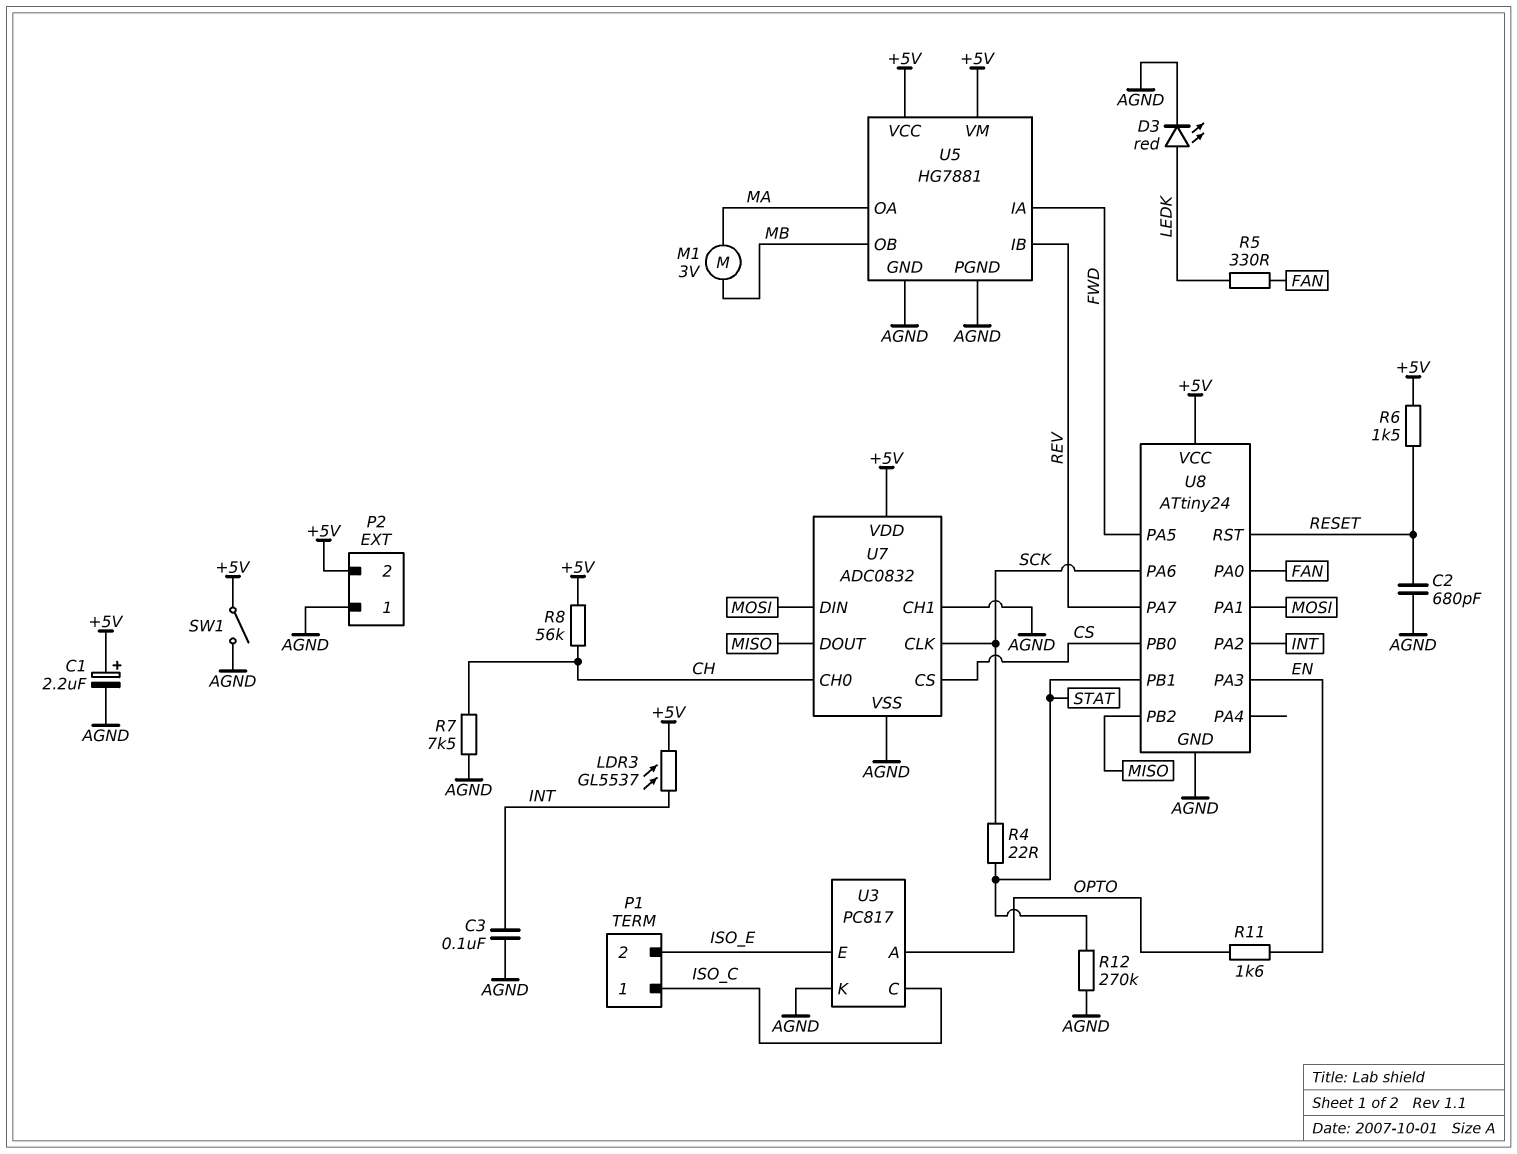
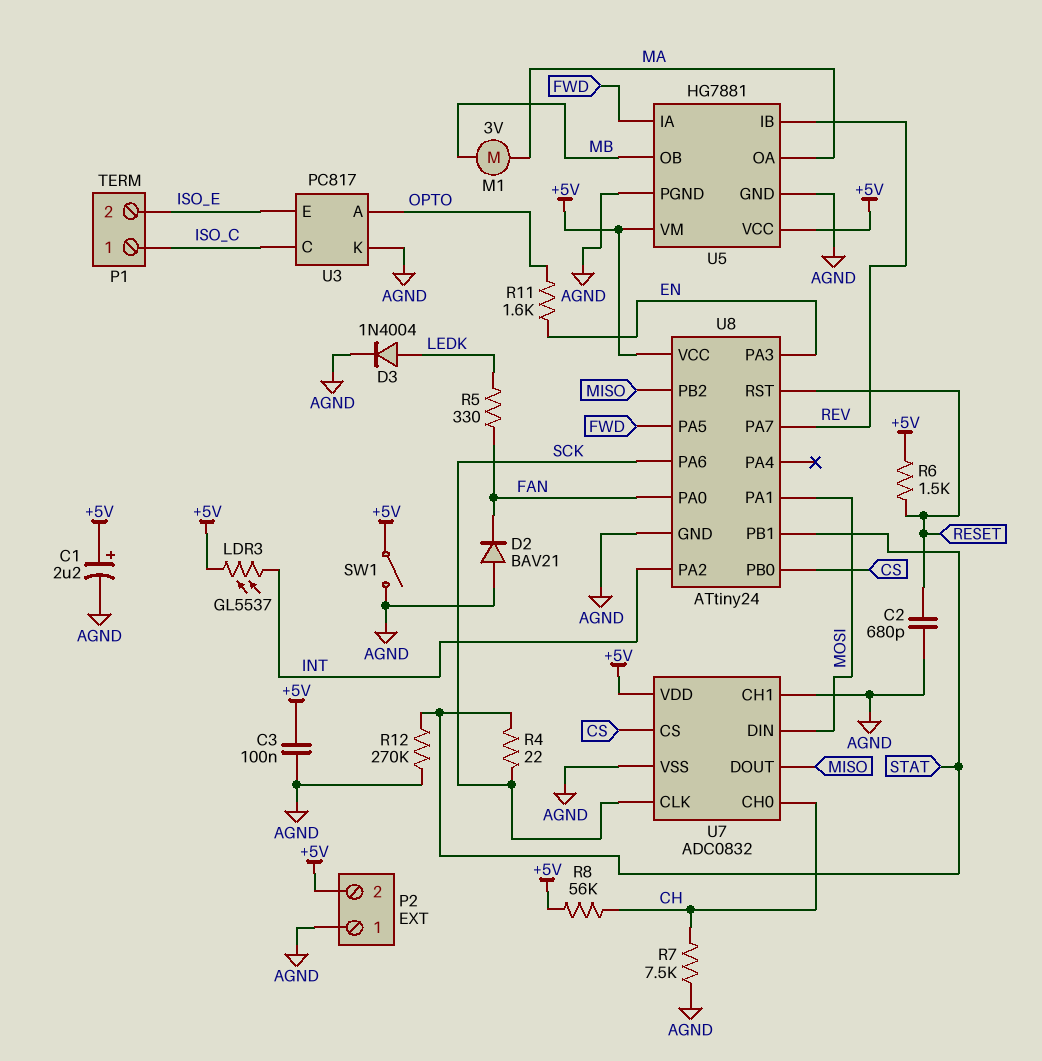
C3: 100nF (AGND, INT) -> 100nF (+5V, AGND)
D2: none -> diode BAV21 (A AGND, K FAN)
D3: LED red (A LEDK, K AGND) -> diode 1N4004 (A LEDK, K AGND)

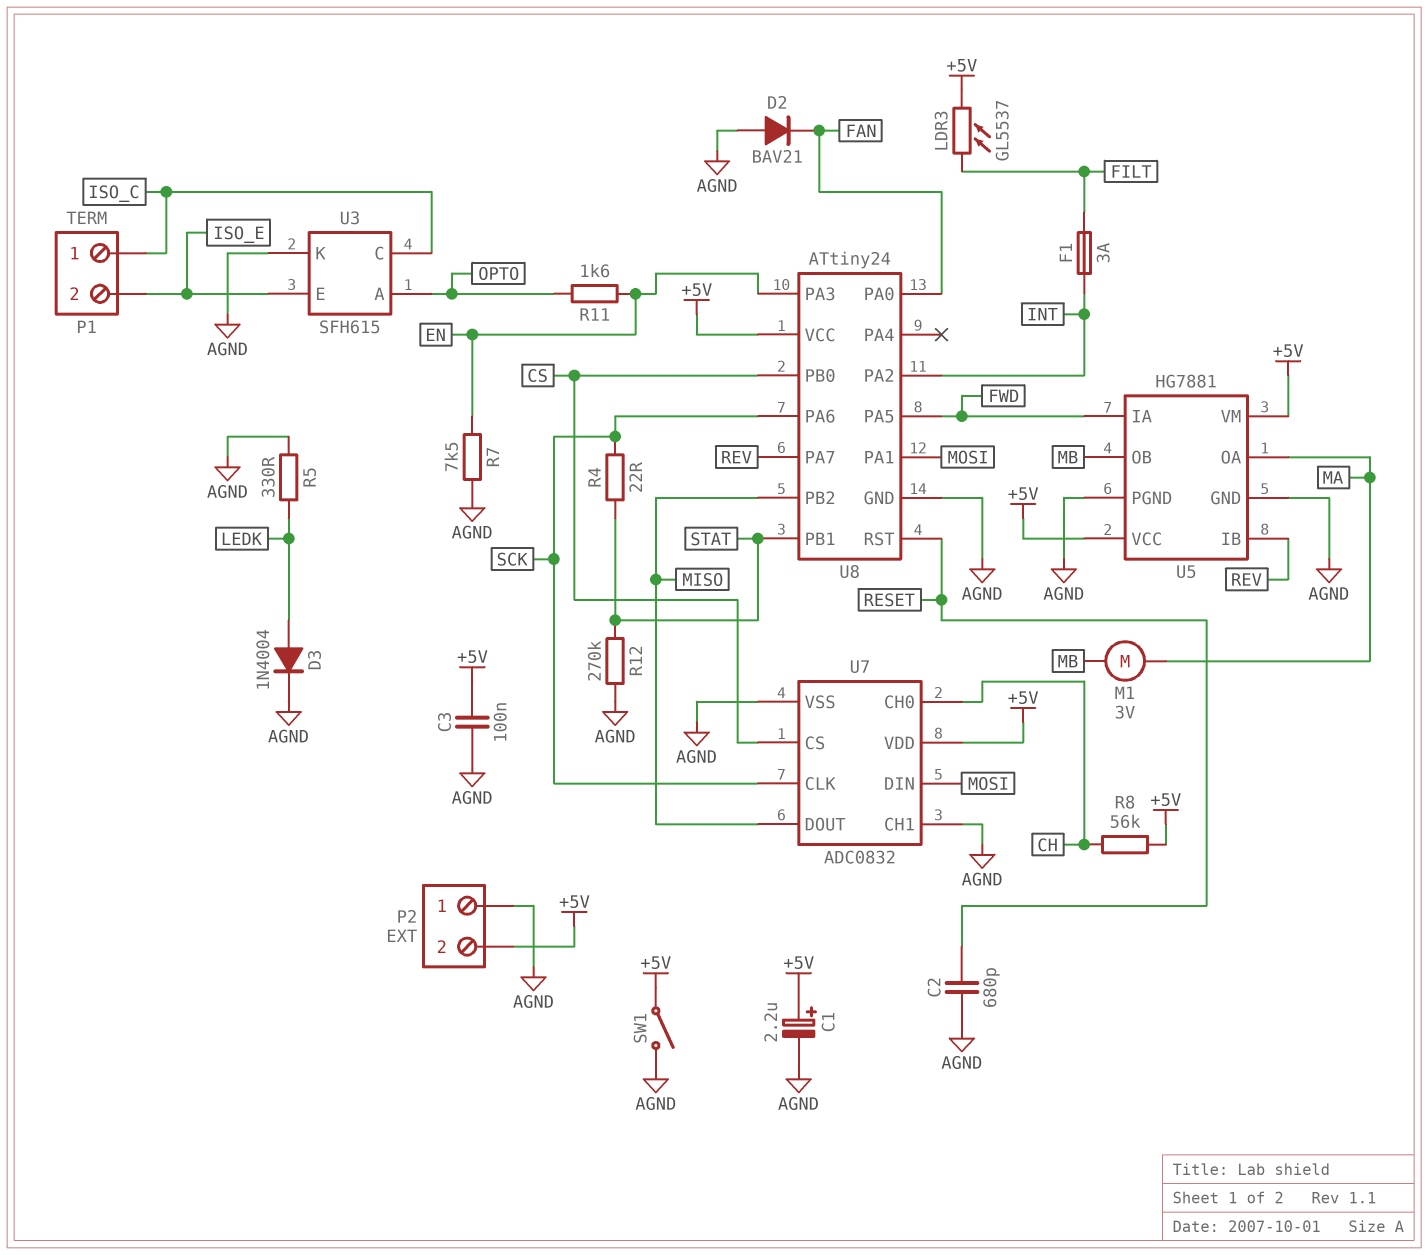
F1: none -> 3A (FILT, INT)
LDR3: GL5537 (+5V, INT) -> GL5537 (+5V, FILT)
R5: 330 (FAN, LEDK) -> 330 (AGND, LEDK)
R6: 1.5k (+5V, RESET) -> none
R7: 7.5k (AGND, CH) -> 7.5k (AGND, EN)
U3: PC817 -> SFH615

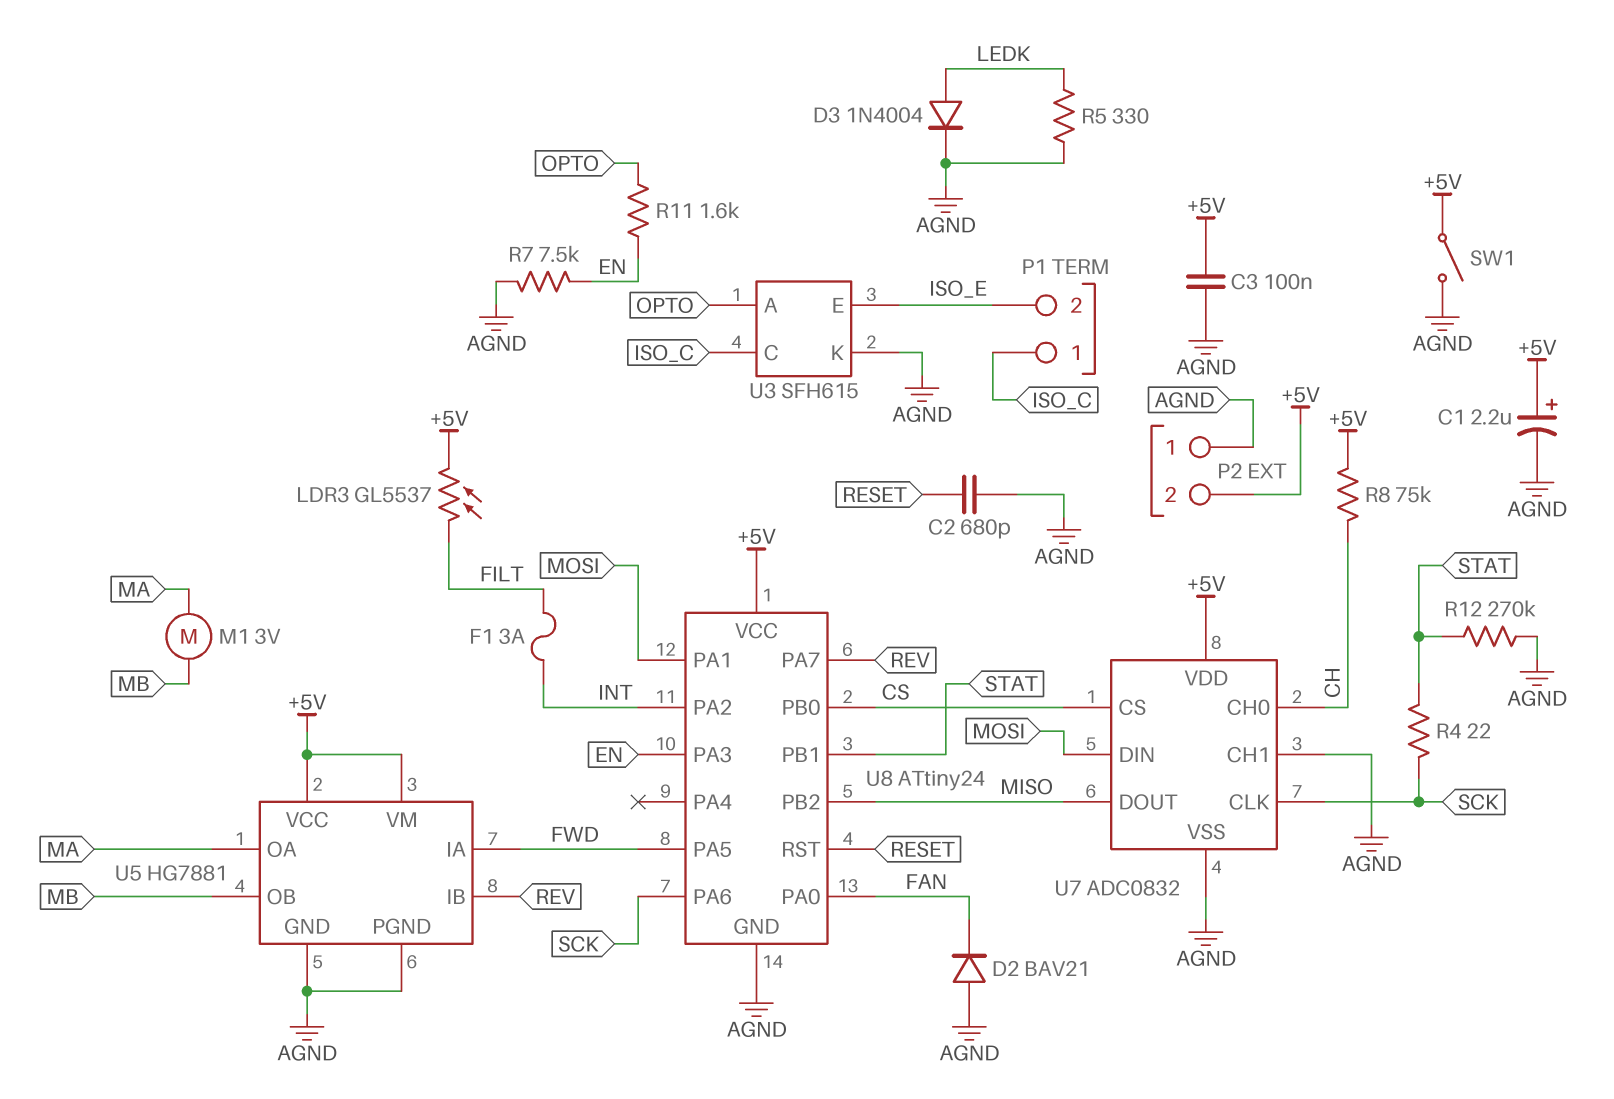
R8: 56k (+5V, CH) -> 75k (+5V, CH)

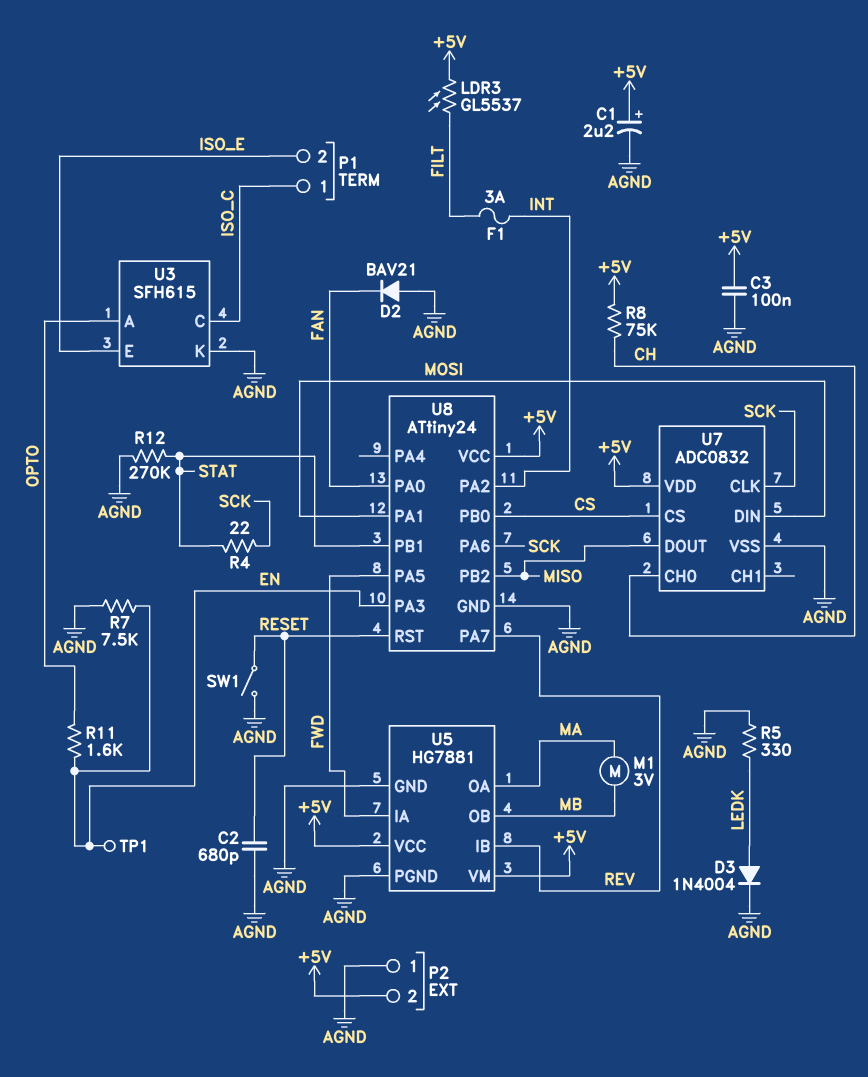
SW1: switch (+5V, AGND) -> switch (AGND, RESET)
TP1: none -> test point (EN)
U7 pin CH1: AGND -> none

